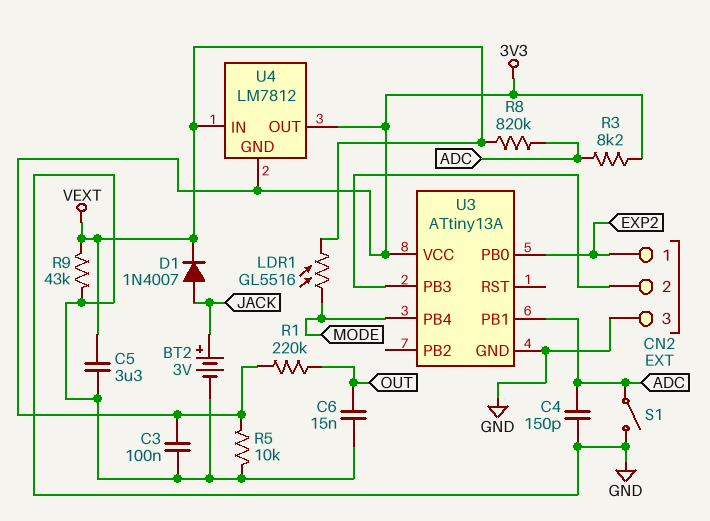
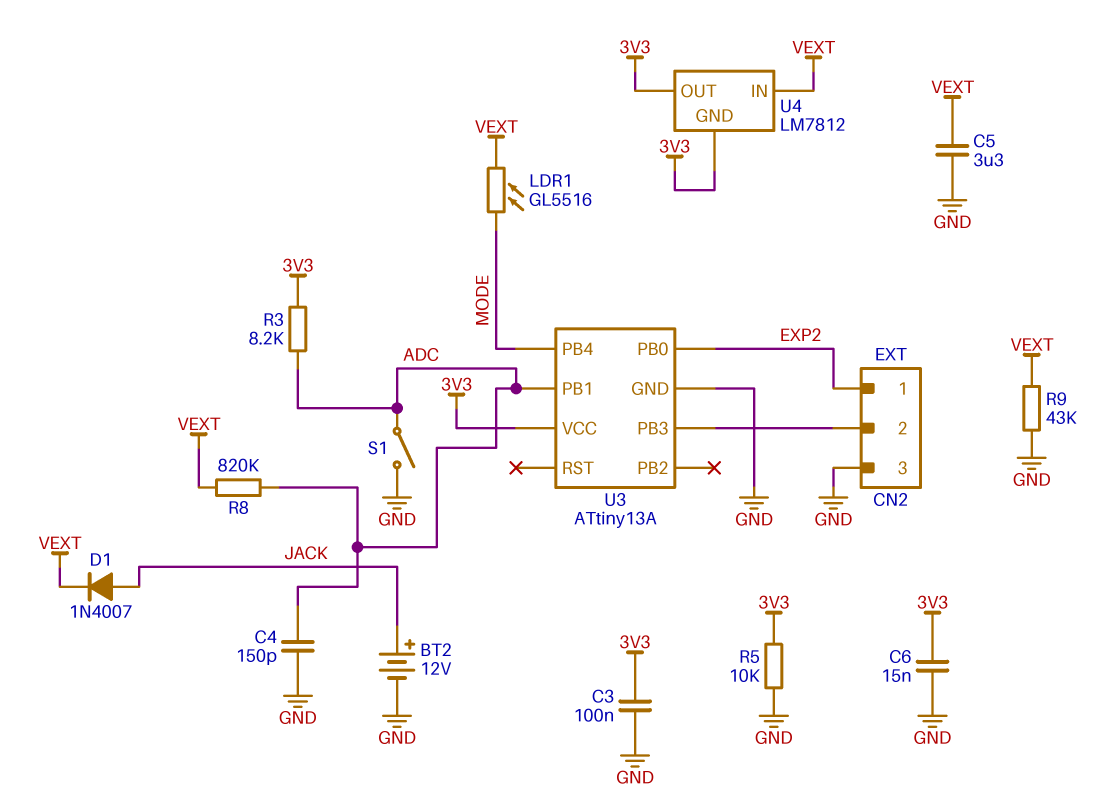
BT2: 3V (plus JACK, minus GND) -> 12V (plus JACK, minus GND)
C6: 15nF (GND, OUT) -> 15nF (3V3, GND)
R1: 220k (3V3, OUT) -> none

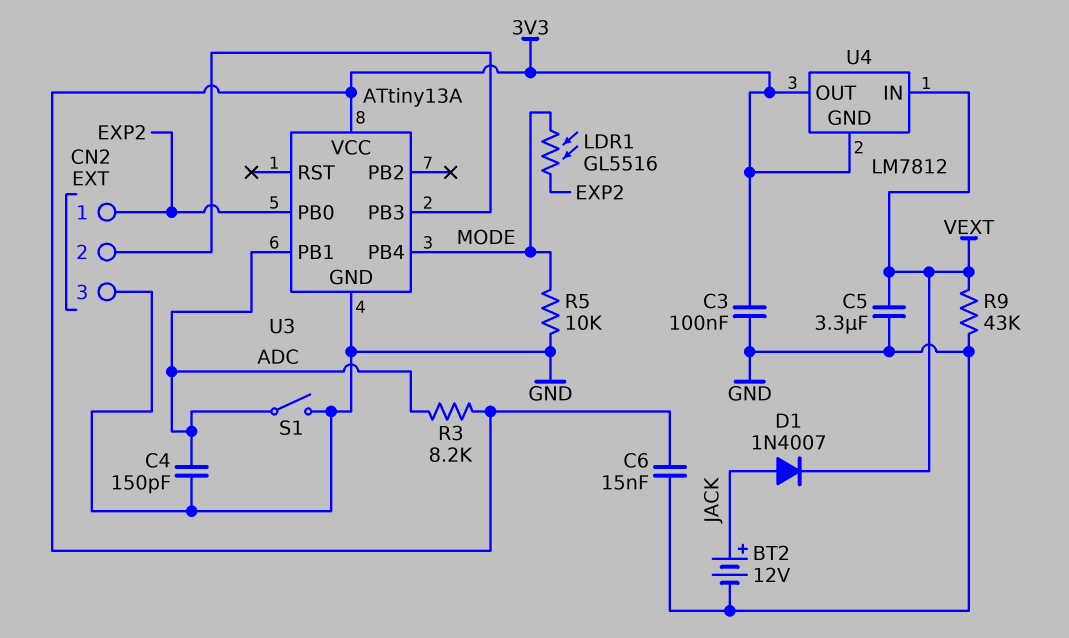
LDR1: GL5516 (MODE, VEXT) -> GL5516 (EXP2, MODE)
R5: 10k (3V3, GND) -> 10k (GND, MODE)
R8: 820k (ADC, VEXT) -> none

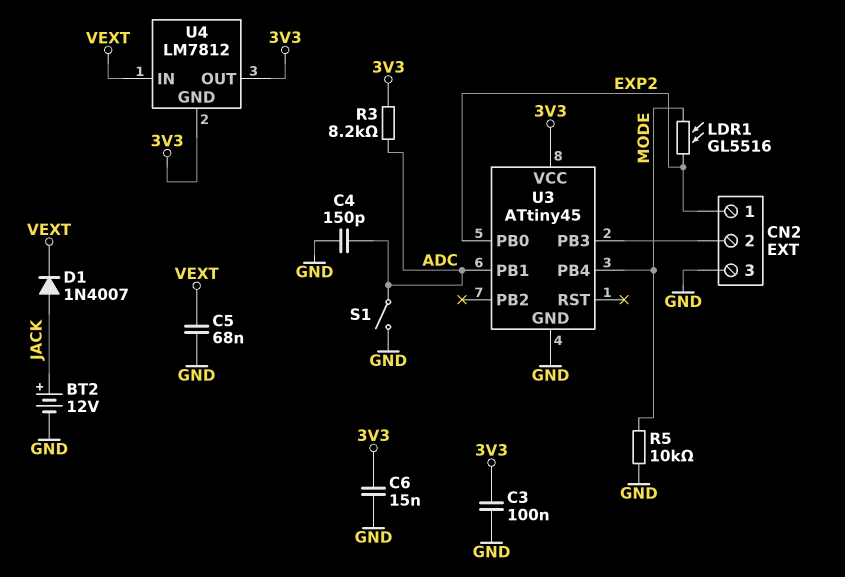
C5: 3.3uF (GND, VEXT) -> 68nF (GND, VEXT)
R9: 43k (GND, VEXT) -> none
U3: ATtiny13A -> ATtiny45

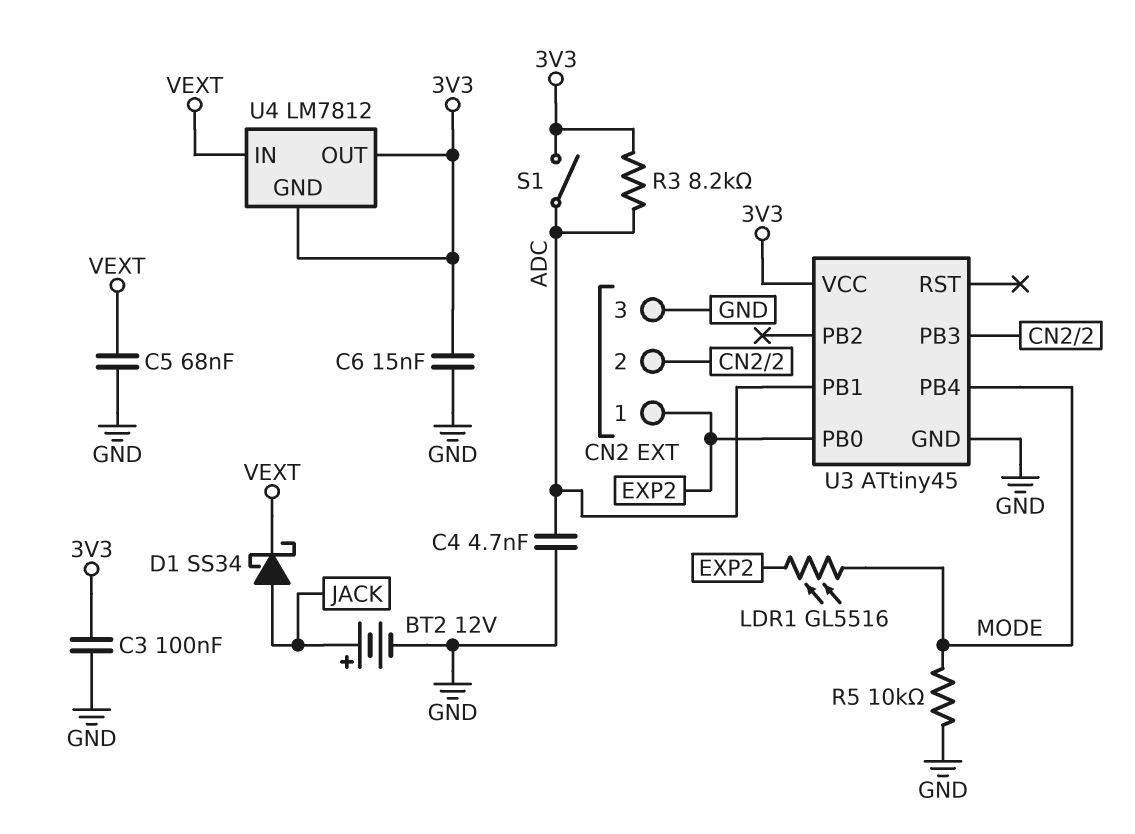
C4: 150pF (ADC, GND) -> 4.7nF (ADC, GND)
D1: diode 1N4007 (A JACK, K VEXT) -> schottky SS34 (A JACK, K VEXT)
S1: switch (ADC, GND) -> switch (3V3, ADC)

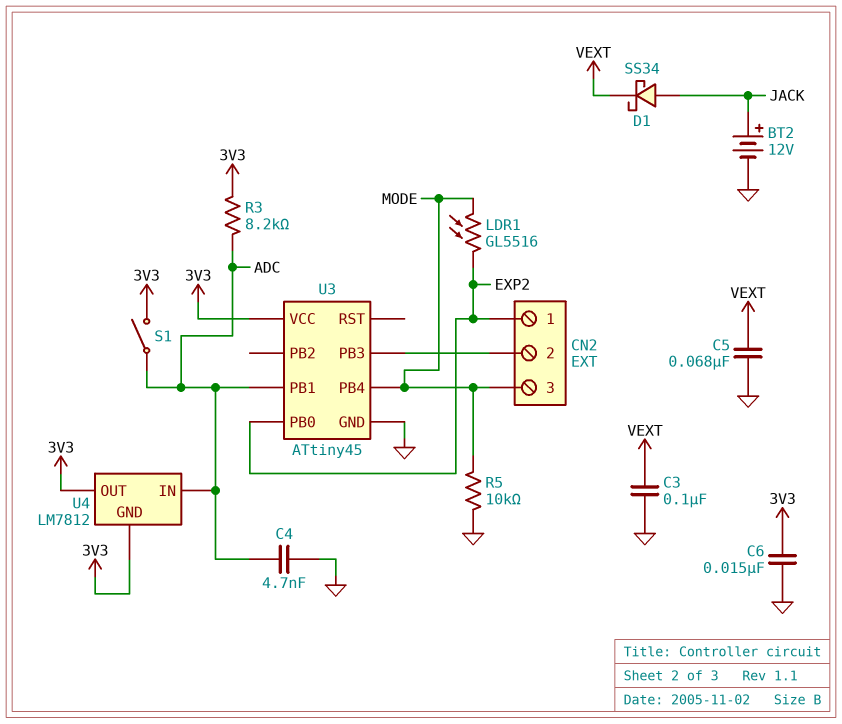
C3: 100nF (3V3, GND) -> 100nF (GND, VEXT)
CN2 pin 3: GND -> MODE
U4 pin IN: VEXT -> ADC

